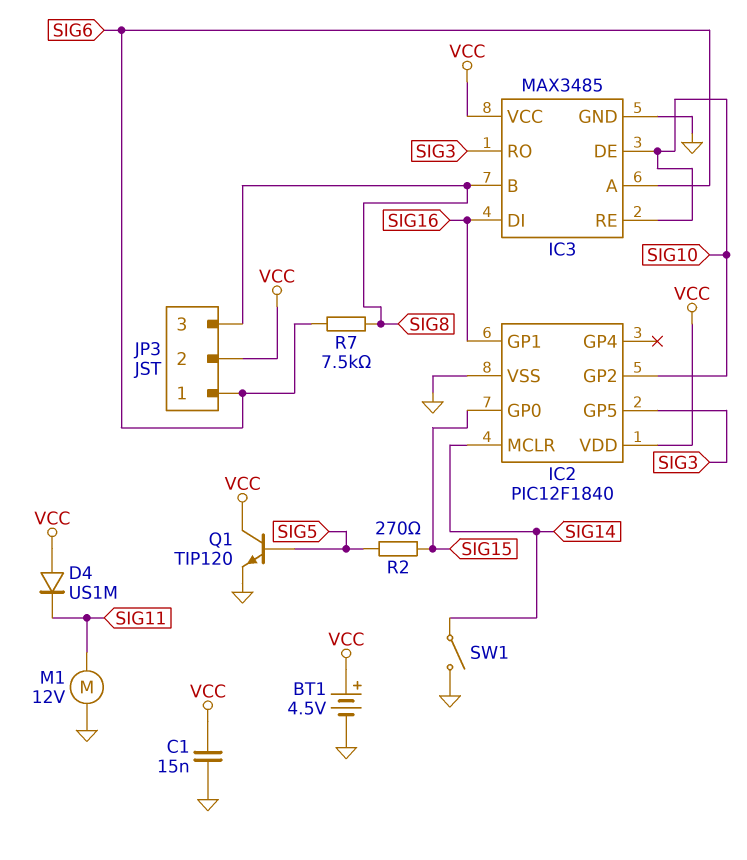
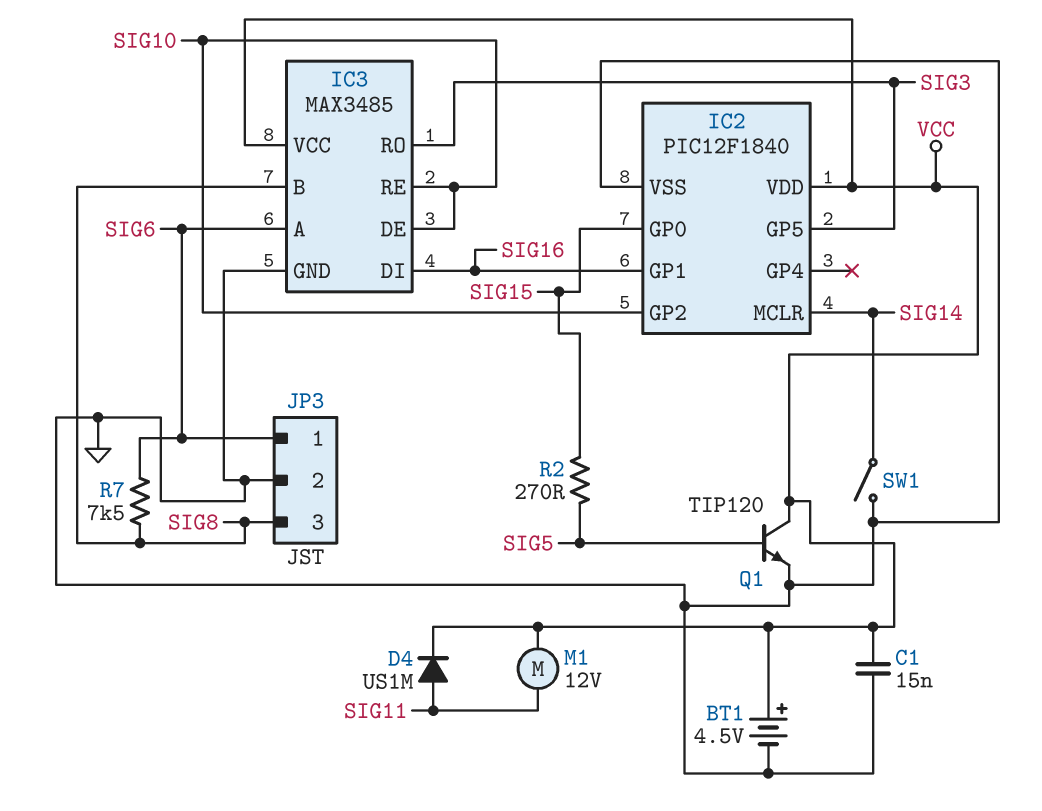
D4: diode US1M (A VCC, K SIG11) -> diode US1M (A SIG11, K VCC)
JP3 pin 2: VCC -> GND
M1: motor 12V (GND, SIG11) -> motor 12V (SIG11, VCC)

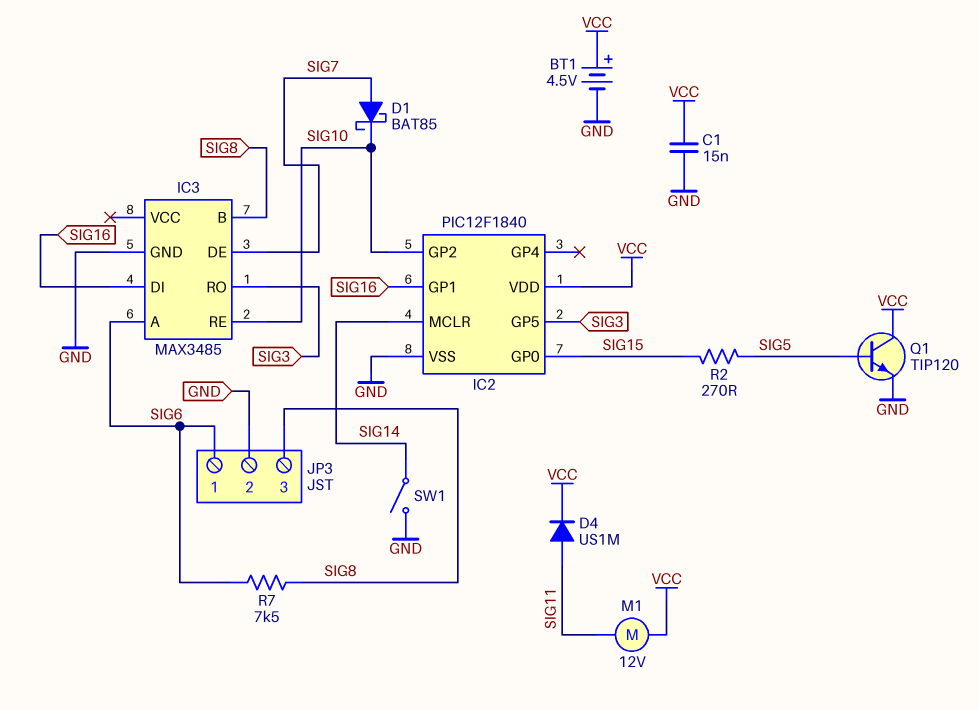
D1: none -> schottky BAT85 (A SIG7, K SIG10)
IC3 pin DE: SIG10 -> SIG7
IC3 pin VCC: VCC -> none

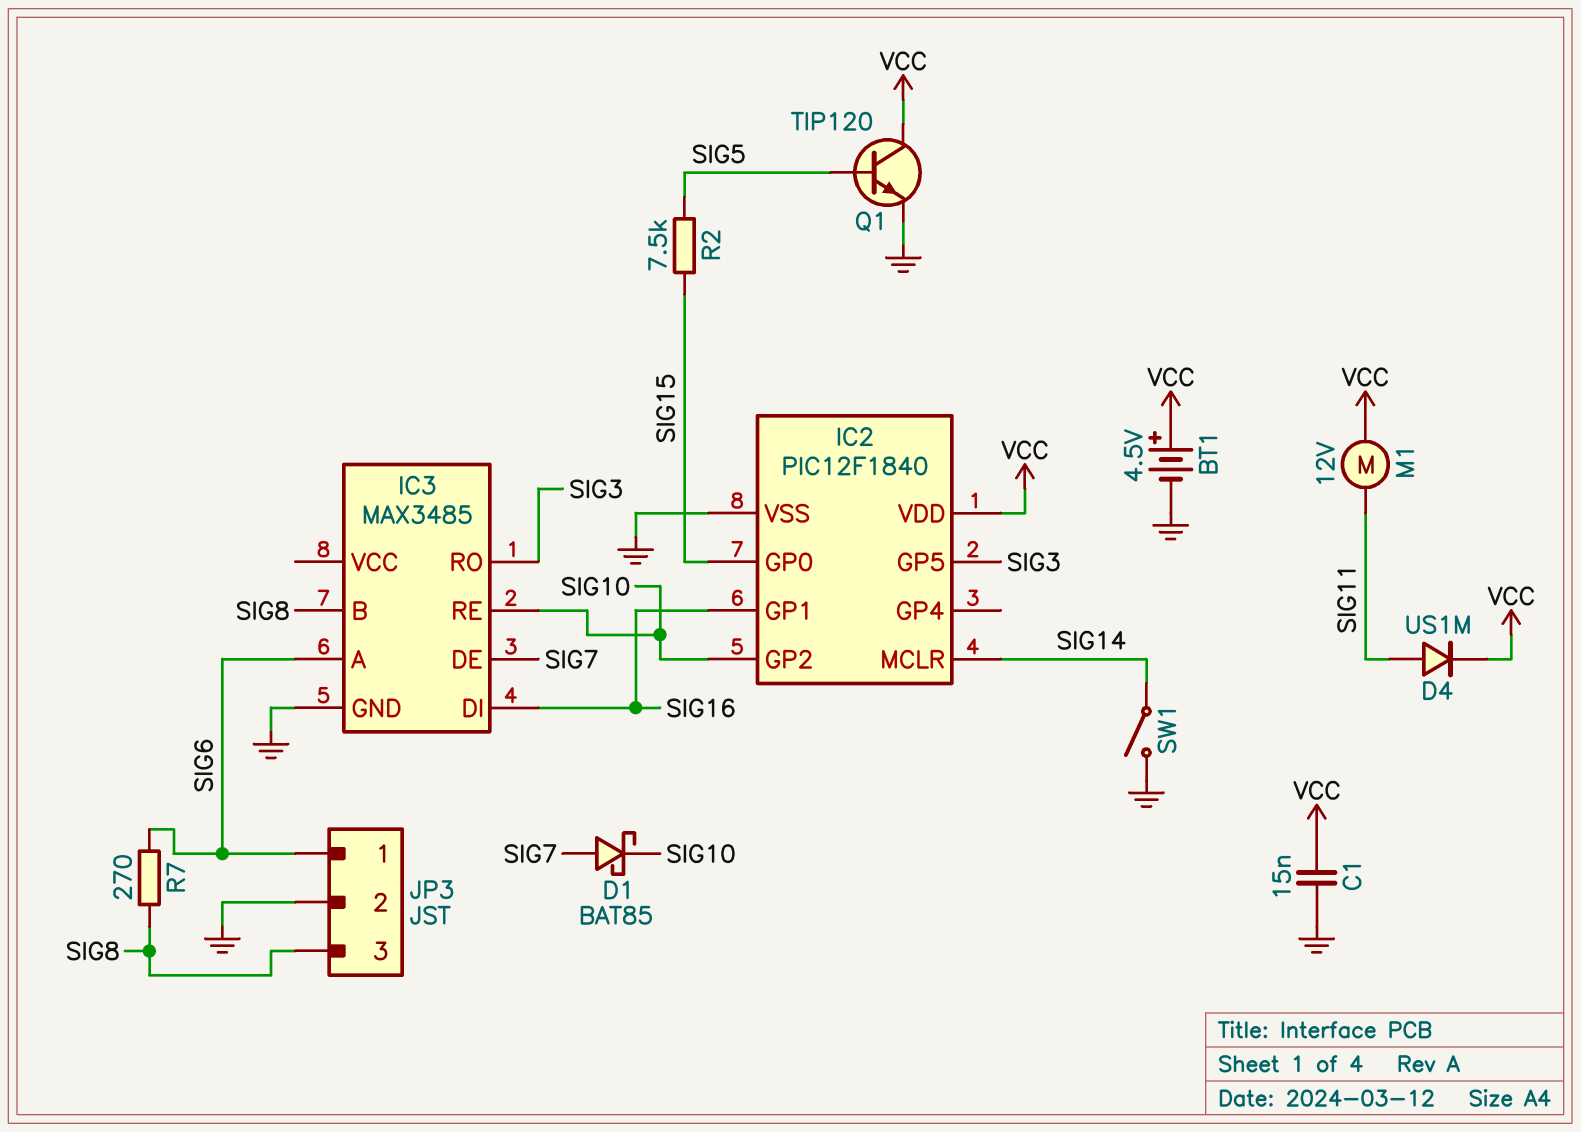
R2: 270 (SIG5, SIG15) -> 7.5k (SIG5, SIG15)
R7: 7.5k (SIG6, SIG8) -> 270 (SIG6, SIG8)

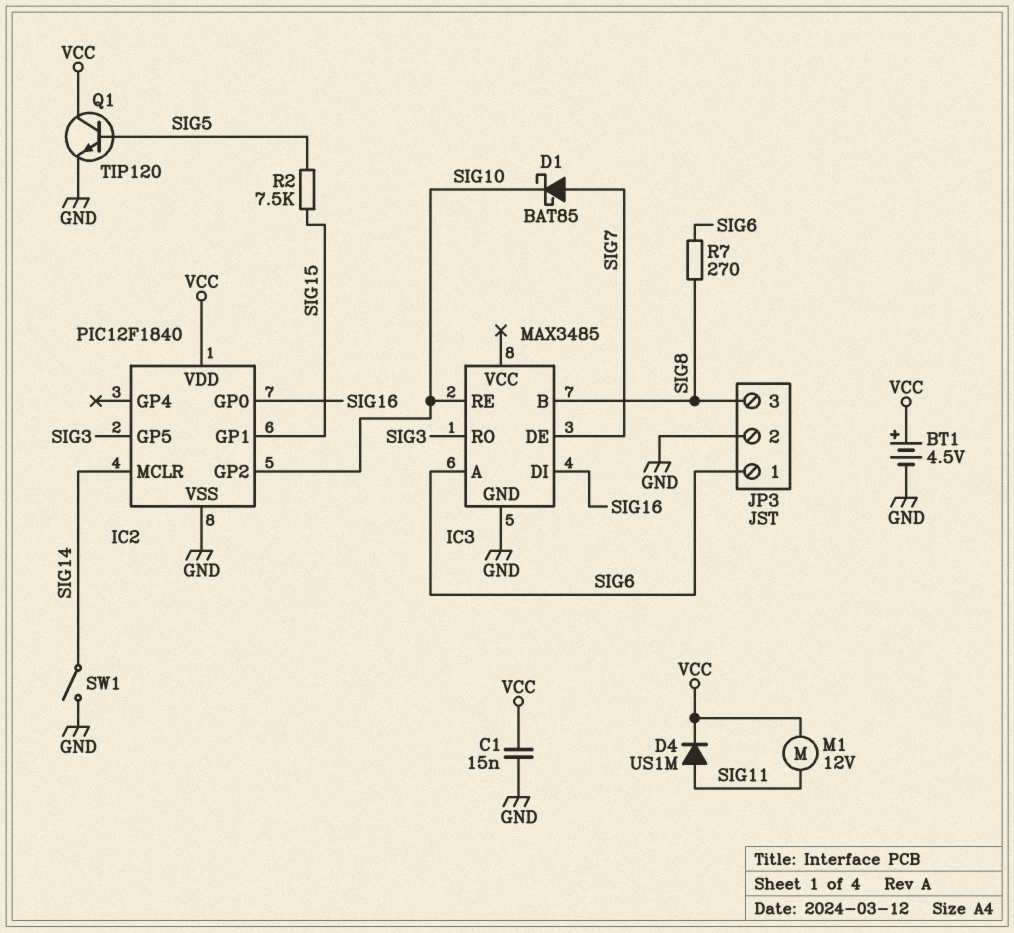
IC2 pin GP0: SIG15 -> SIG16
IC2 pin GP1: SIG16 -> SIG15

